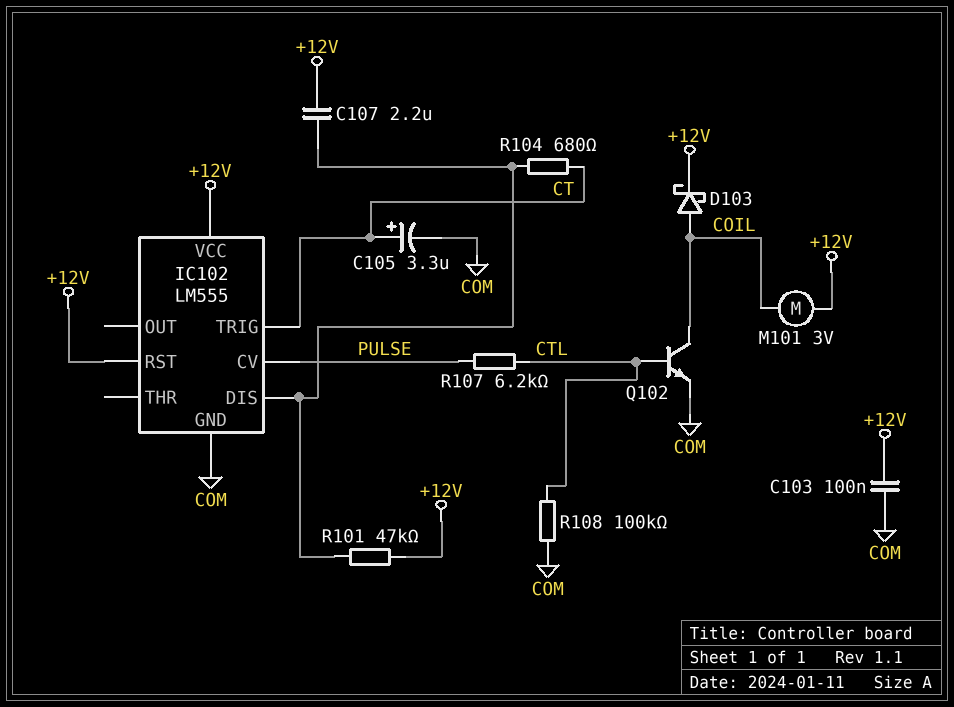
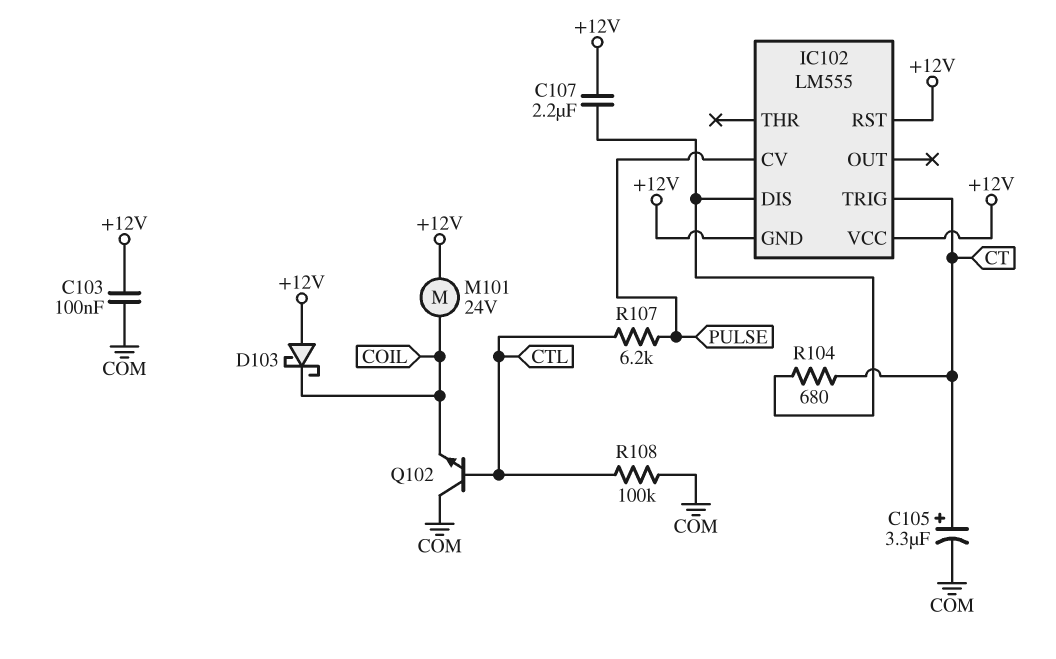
D103: schottky (A COIL, K +12V) -> schottky (A +12V, K COIL)
IC102 pin GND: COM -> +12V
M101: motor 3V (+12V, COIL) -> motor 24V (+12V, COIL)
Q102: NPN (B CTL, C COIL, E COM) -> NPN (B CTL, C COM, E COIL)
R101: 47k (+12V, IC102/DIS) -> none

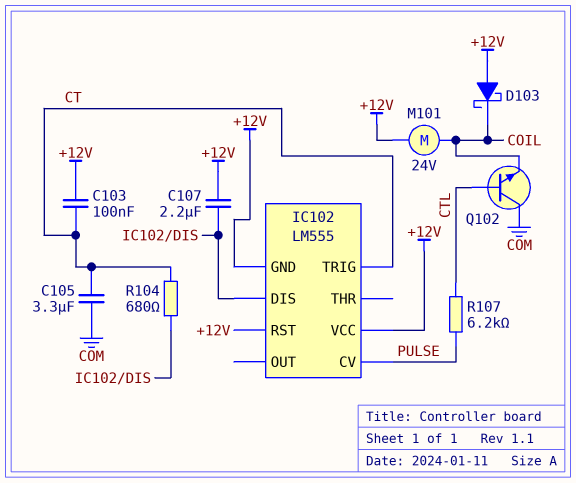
C103: 100nF (+12V, COM) -> 100nF (+12V, CT)
C105: 3.3uF (plus CT, minus COM) -> 3.3uF (COM, CT)
R108: 100k (COM, CTL) -> none

